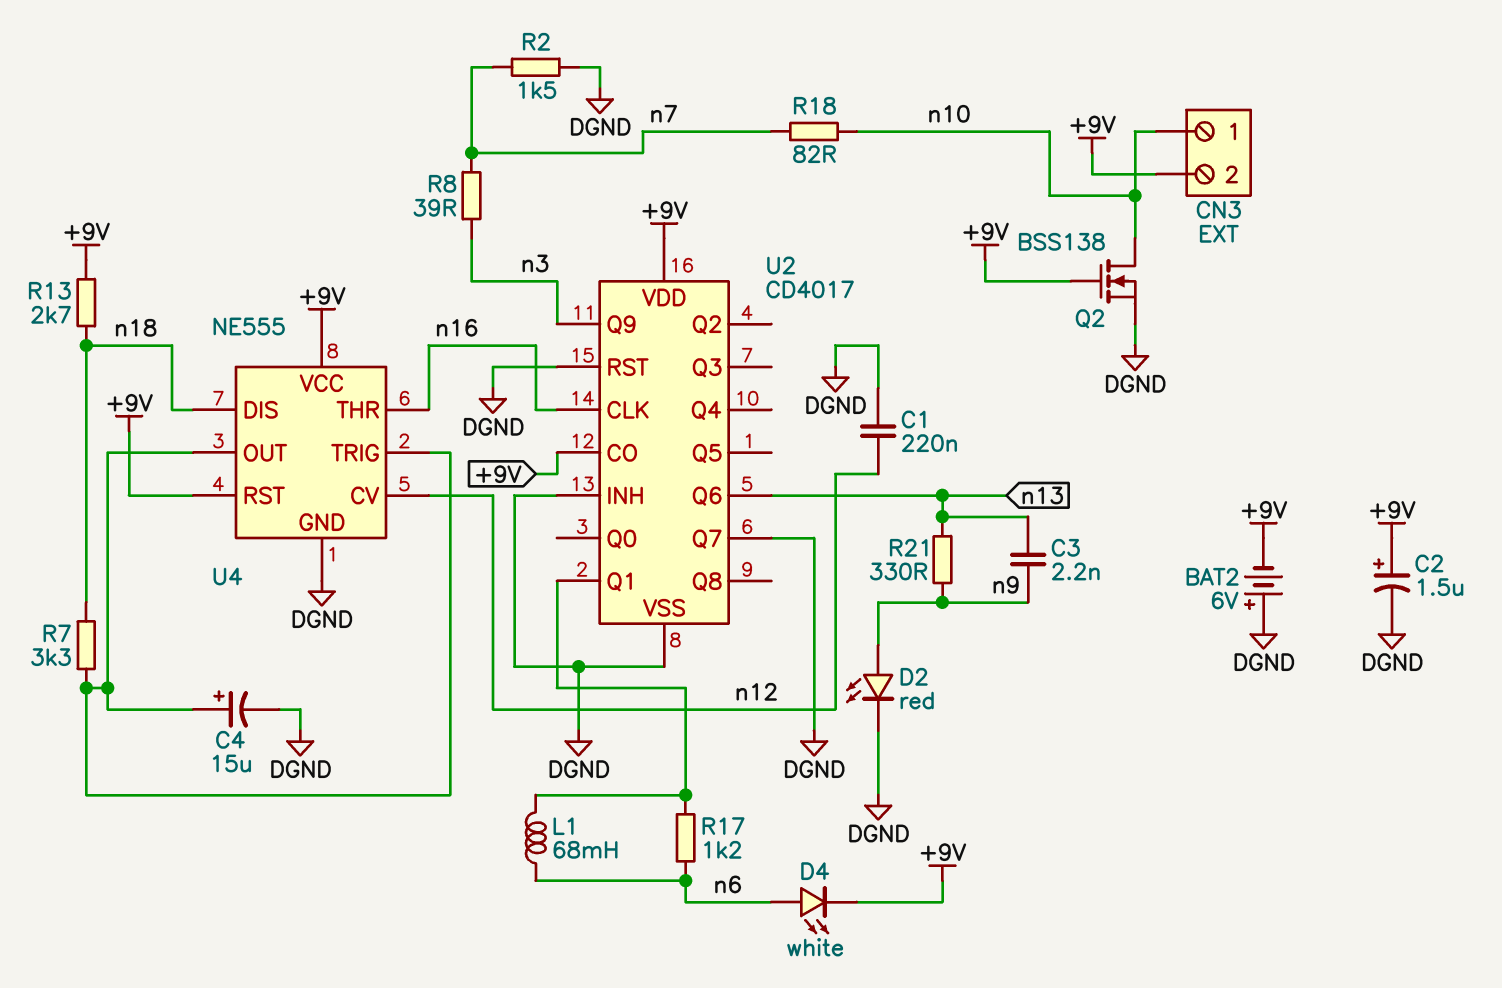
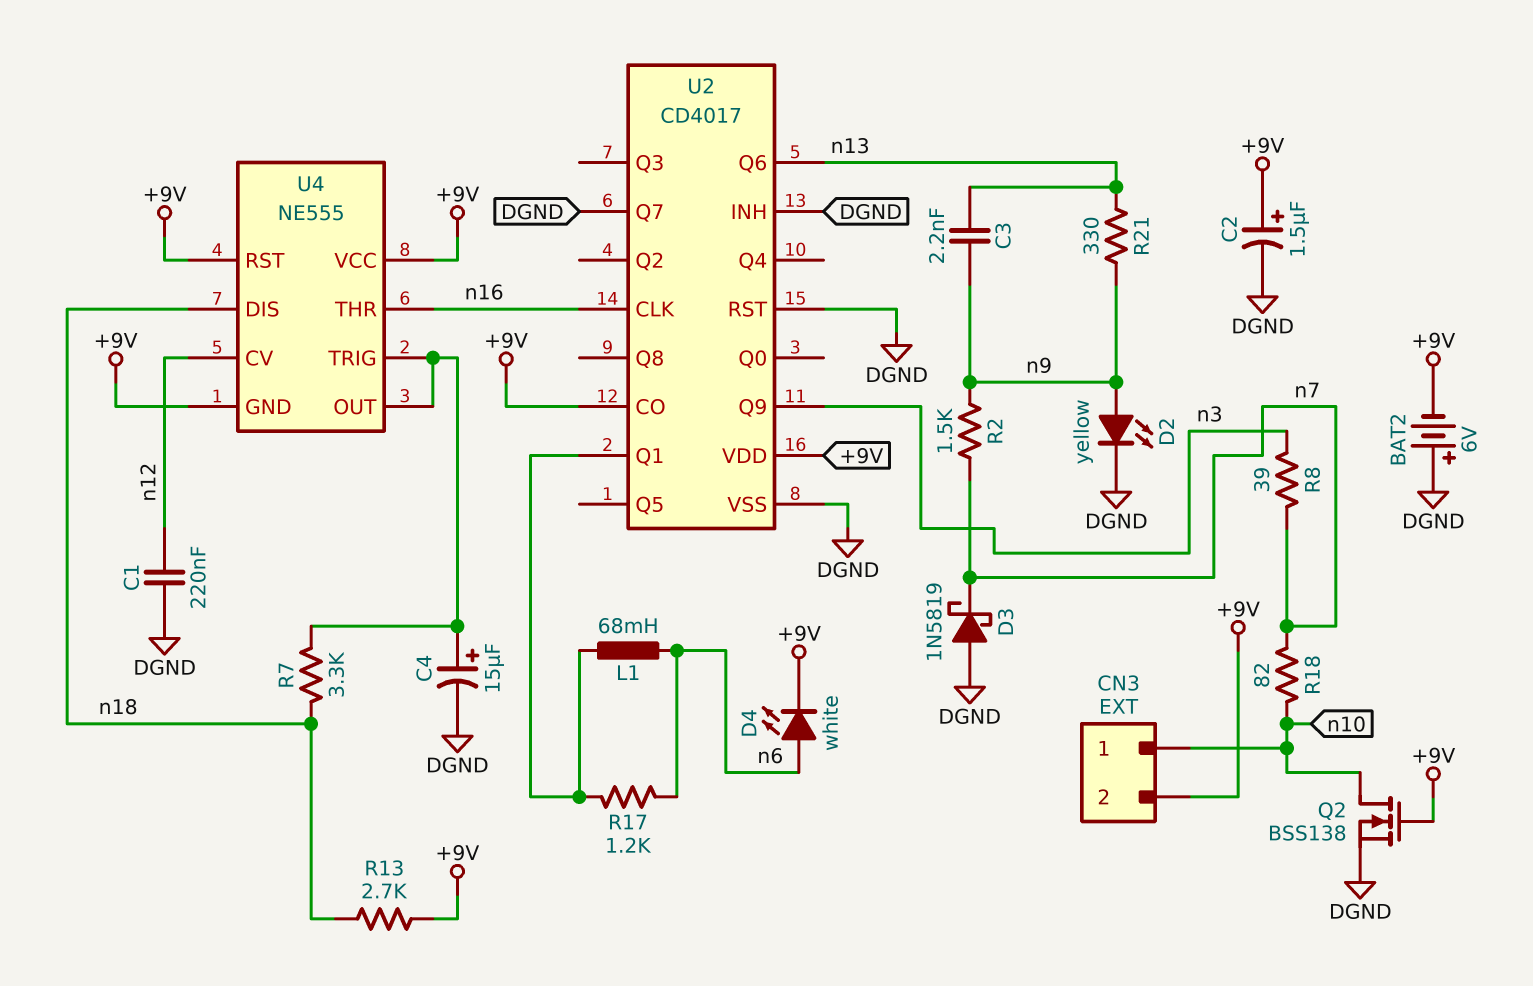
D2: LED red (A n9, K DGND) -> LED yellow (A n9, K DGND)
D3: none -> schottky 1N5819 (A DGND, K n7)
R2: 1.5k (DGND, n7) -> 1.5k (n7, n9)
U4 pin GND: DGND -> +9V

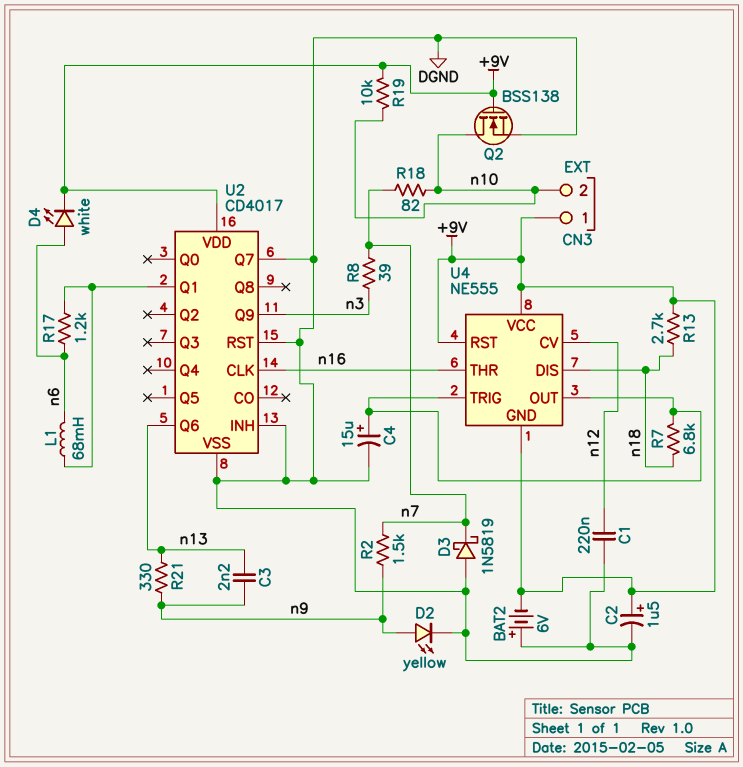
CN3 pin 1: n10 -> +9V
CN3 pin 2: +9V -> n10
R7: 3.3k (U4/OUT, n18) -> 6.8k (U4/OUT, n18)
R19: none -> 10k (+9V, n10)
U2 pin CO: +9V -> none

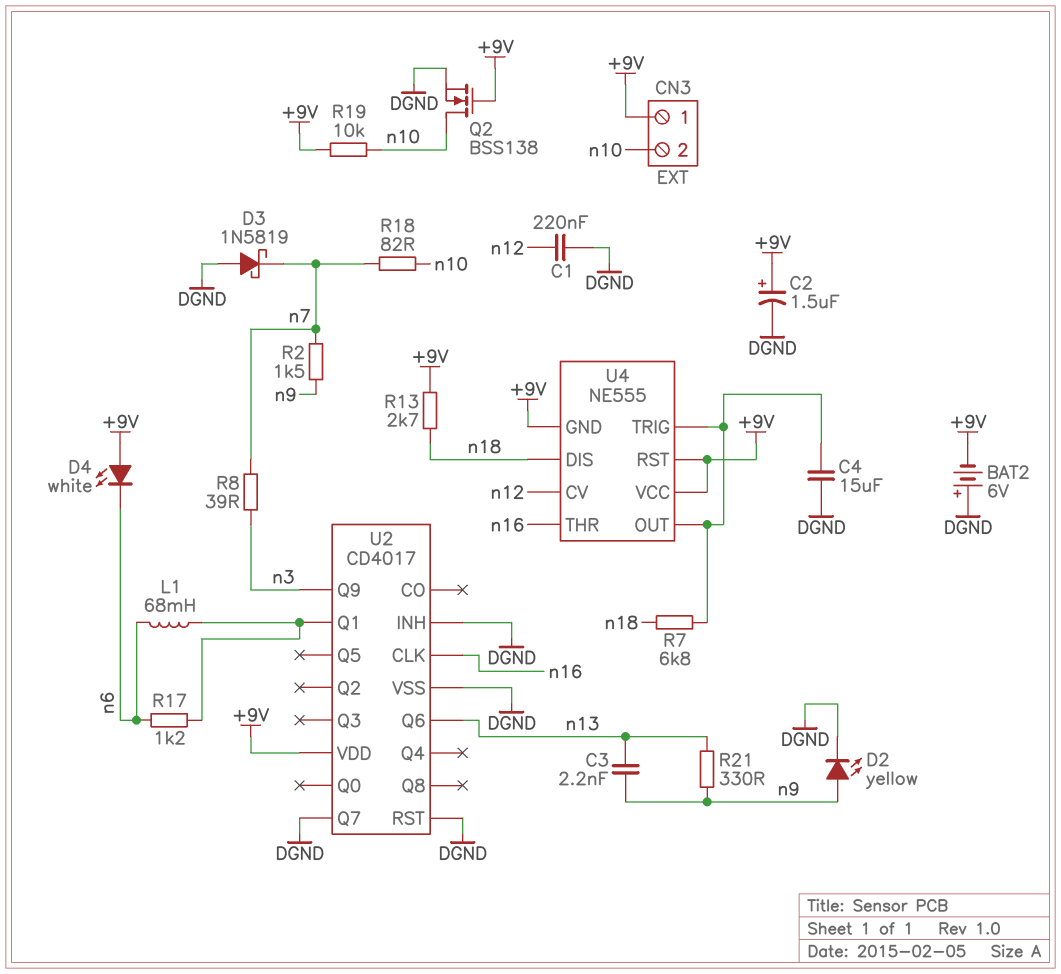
C4: 15uF (plus U4/OUT, minus DGND) -> 15uF (DGND, U4/OUT)
D4: LED white (A n6, K +9V) -> LED white (A +9V, K n6)

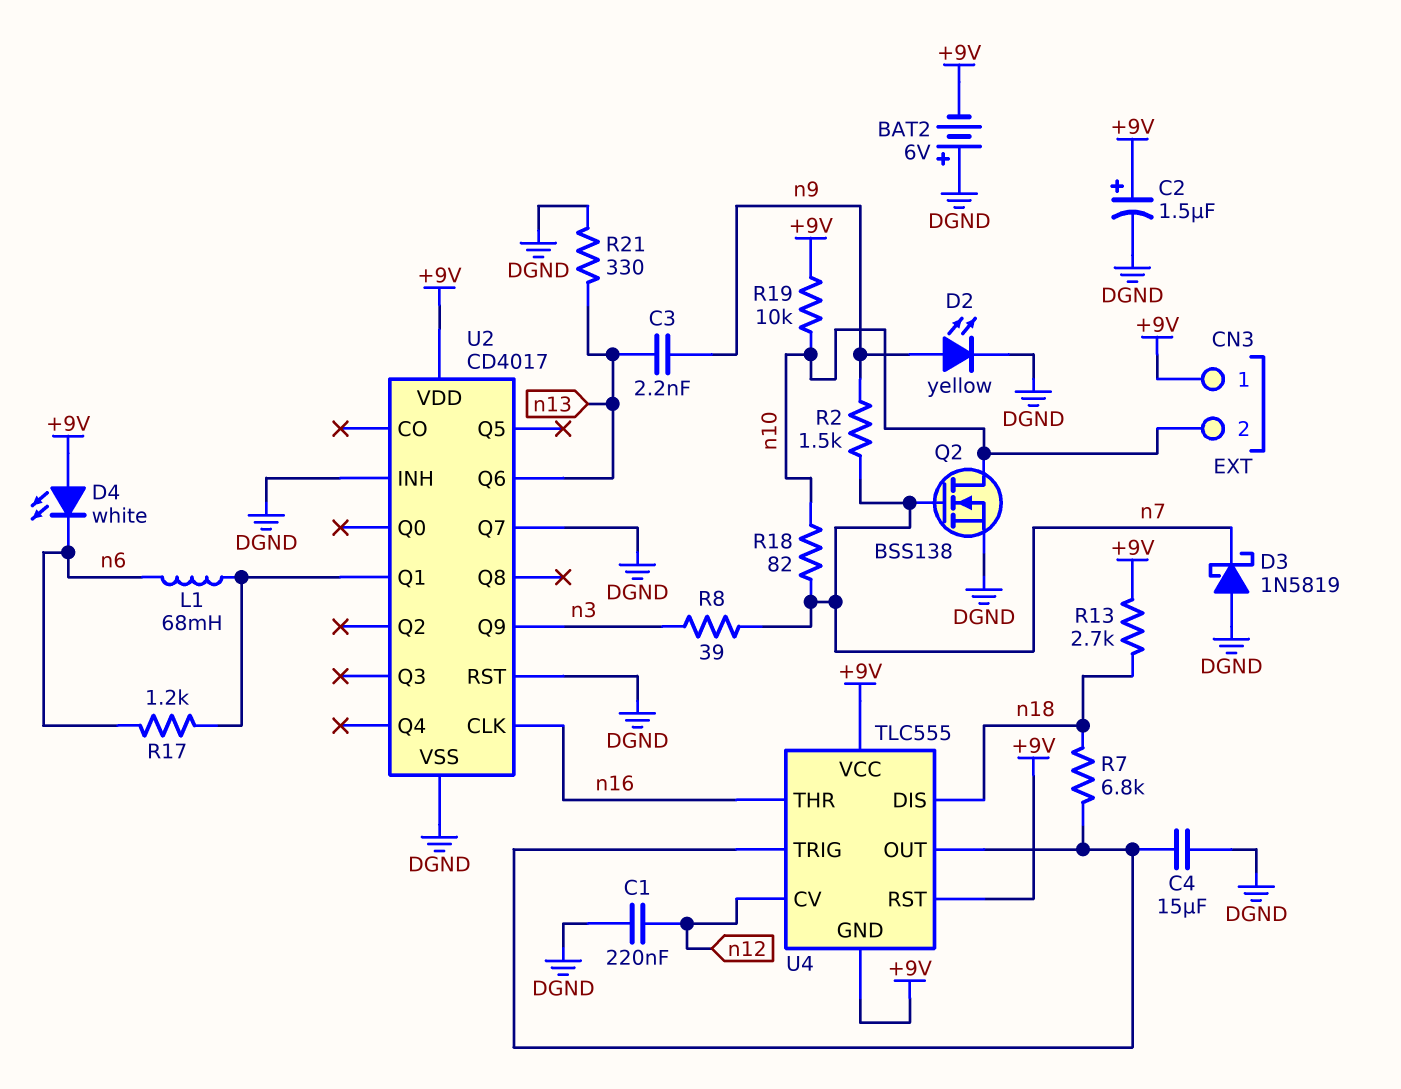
Q2: NMOS BSS138 (G +9V, D n10, S DGND) -> NMOS BSS138 (G n7, D n10, S DGND)
R21: 330 (n9, n13) -> 330 (DGND, n13)
U4: NE555 -> TLC555

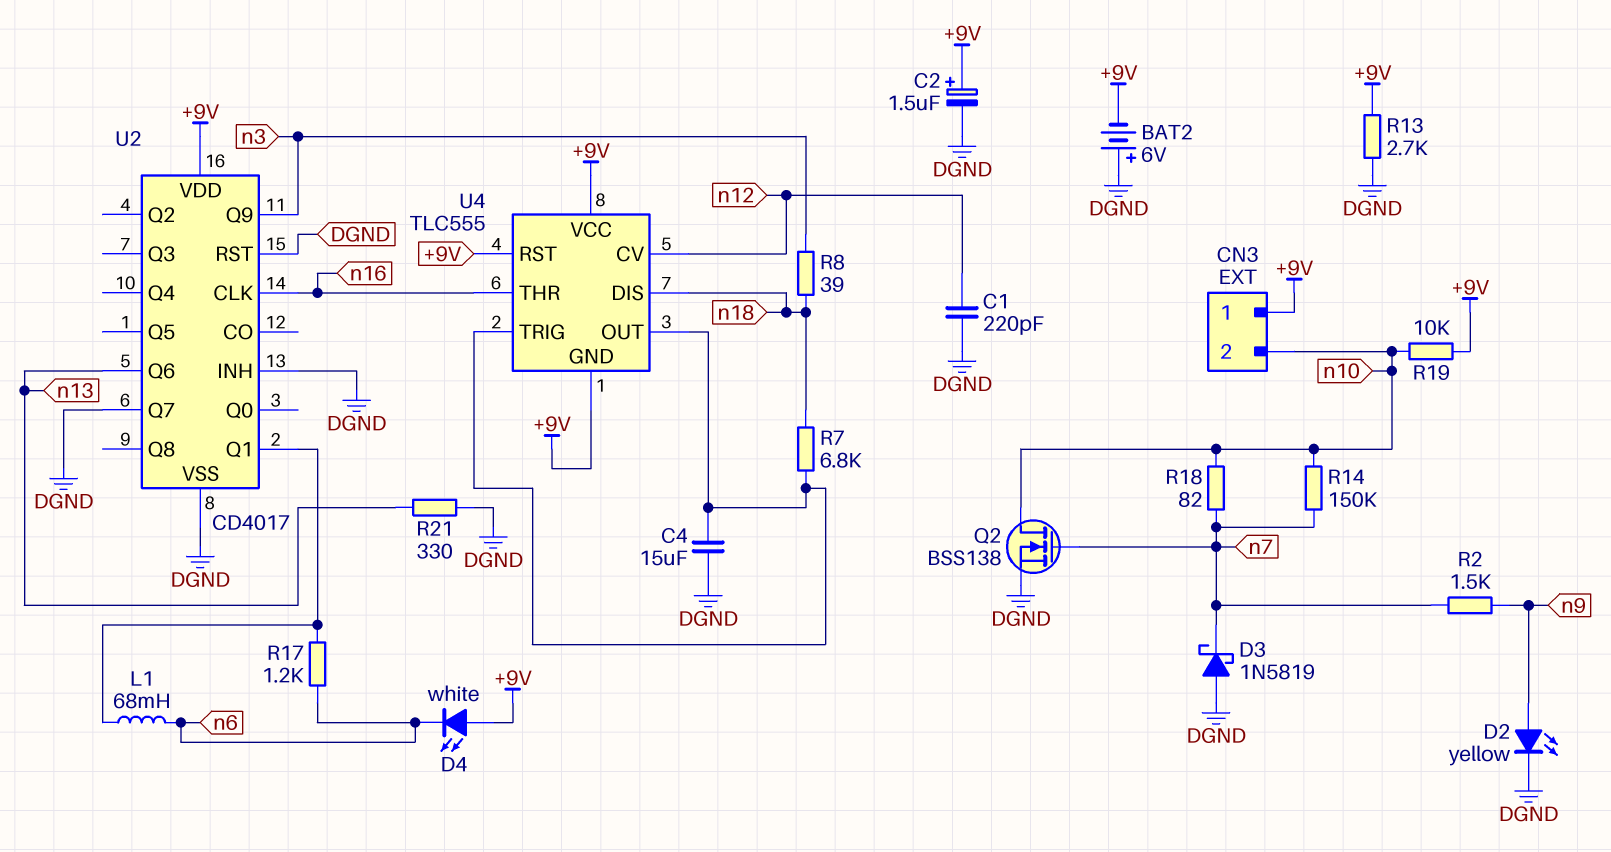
C1: 220nF (DGND, n12) -> 220pF (DGND, n12)
C3: 2.2nF (n9, n13) -> none
R8: 39 (n3, n7) -> 39 (n3, n18)
R13: 2.7k (+9V, n18) -> 2.7k (+9V, DGND)
R14: none -> 150k (n7, n10)

